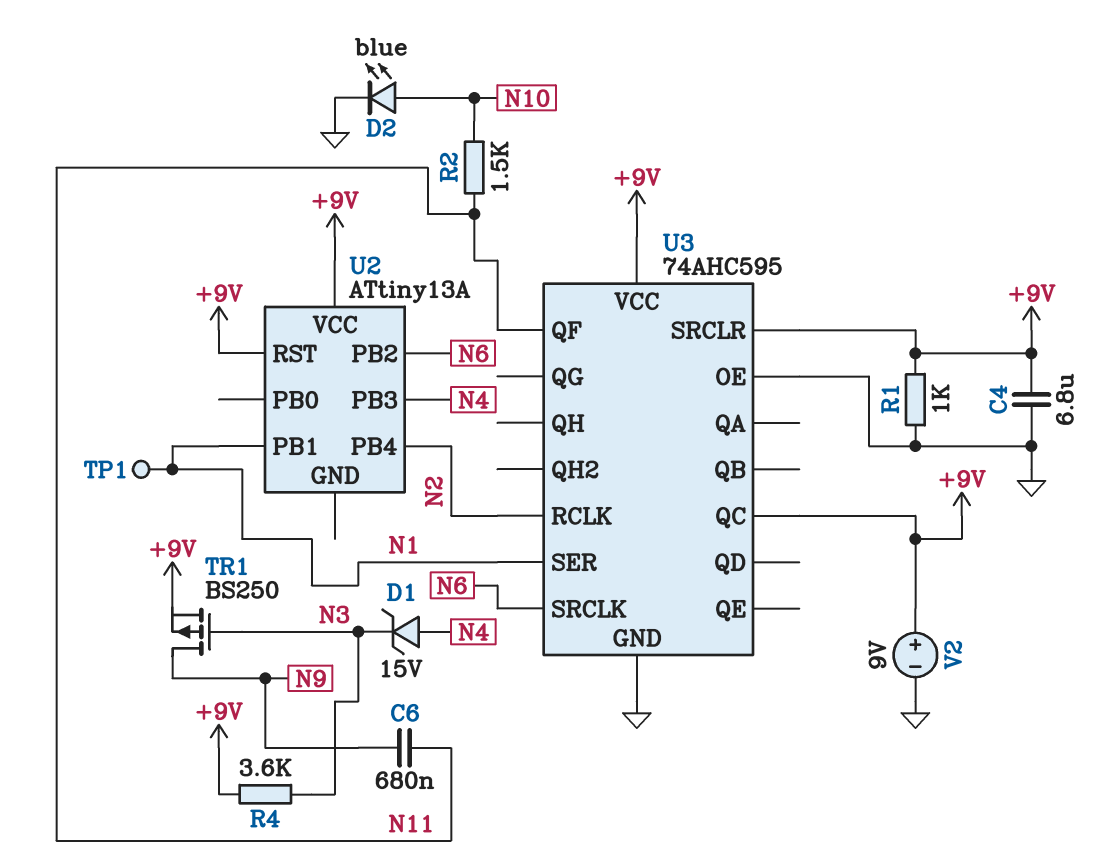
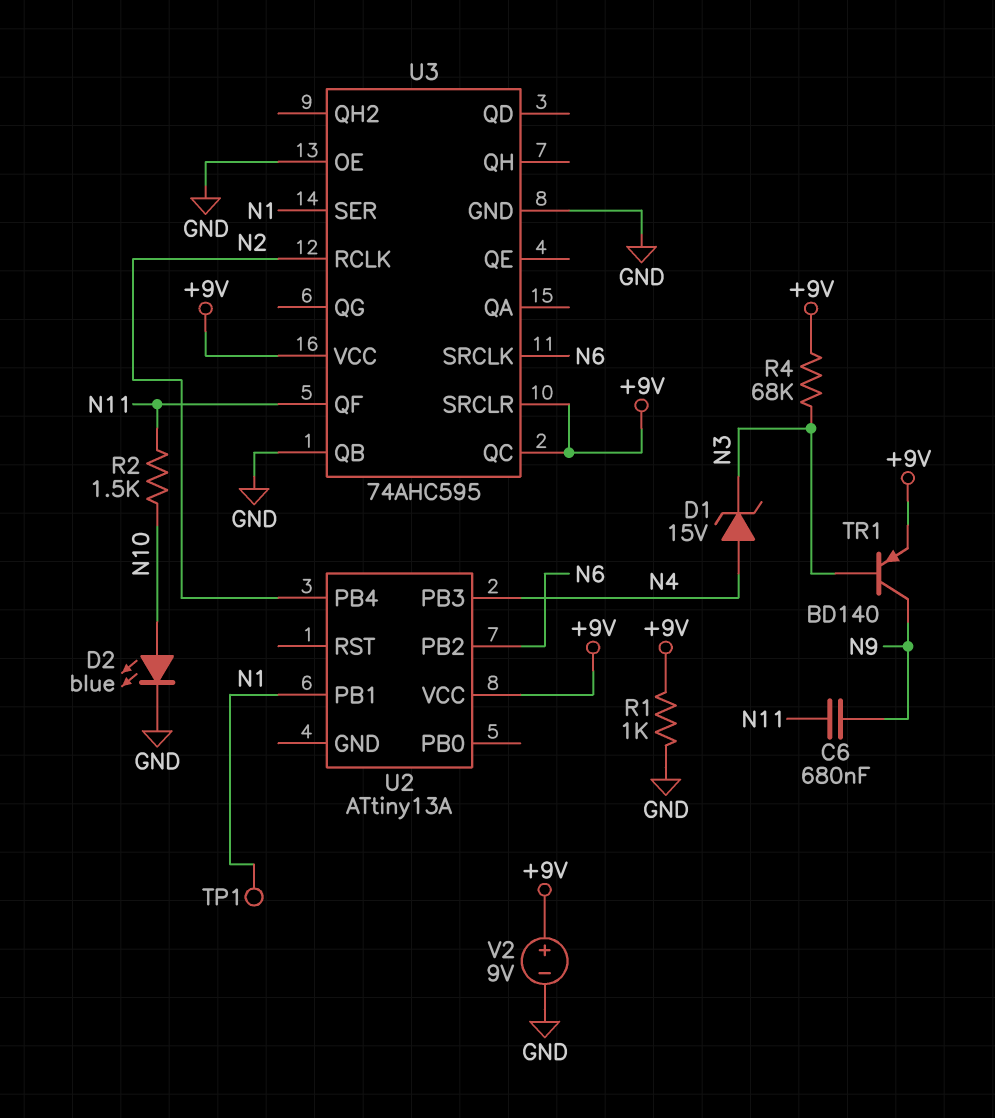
C4: 6.8uF (+9V, GND) -> none
R4: 3.6k (+9V, N3) -> 68k (+9V, N3)
TR1: PMOS BS250 (G N3, D N9, S +9V) -> PNP BD140 (B N3, C N9, E +9V)
U2 pin RST: +9V -> none
U3 pin QB: none -> GND

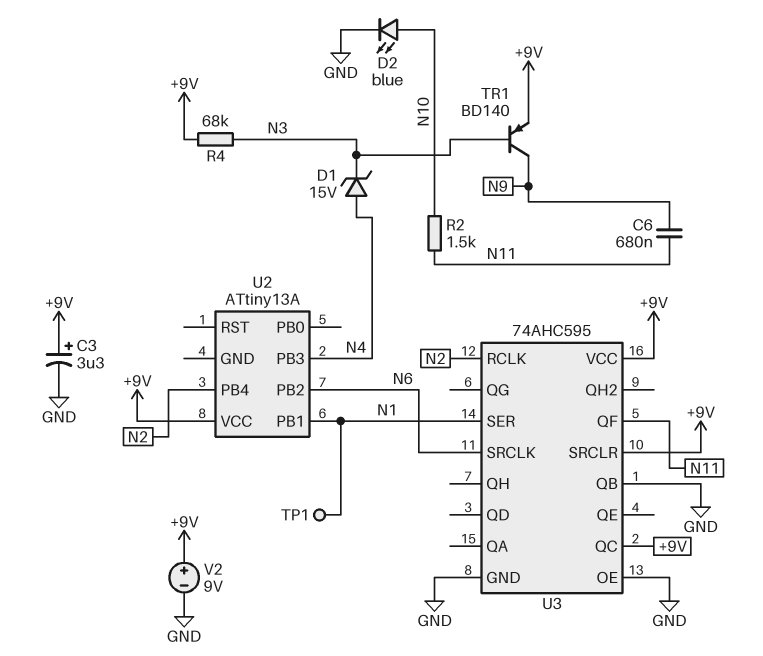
C3: none -> 3.3uF (plus +9V, minus GND)
R1: 1k (+9V, GND) -> none

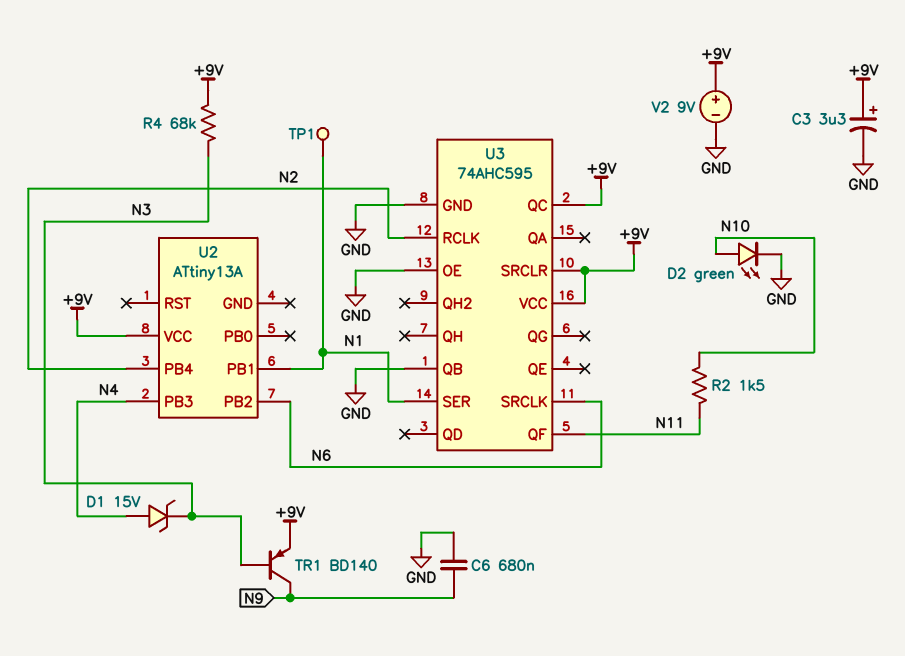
C6: 680nF (N9, N11) -> 680nF (GND, N9)
D2: LED blue (A N10, K GND) -> LED green (A N10, K GND)

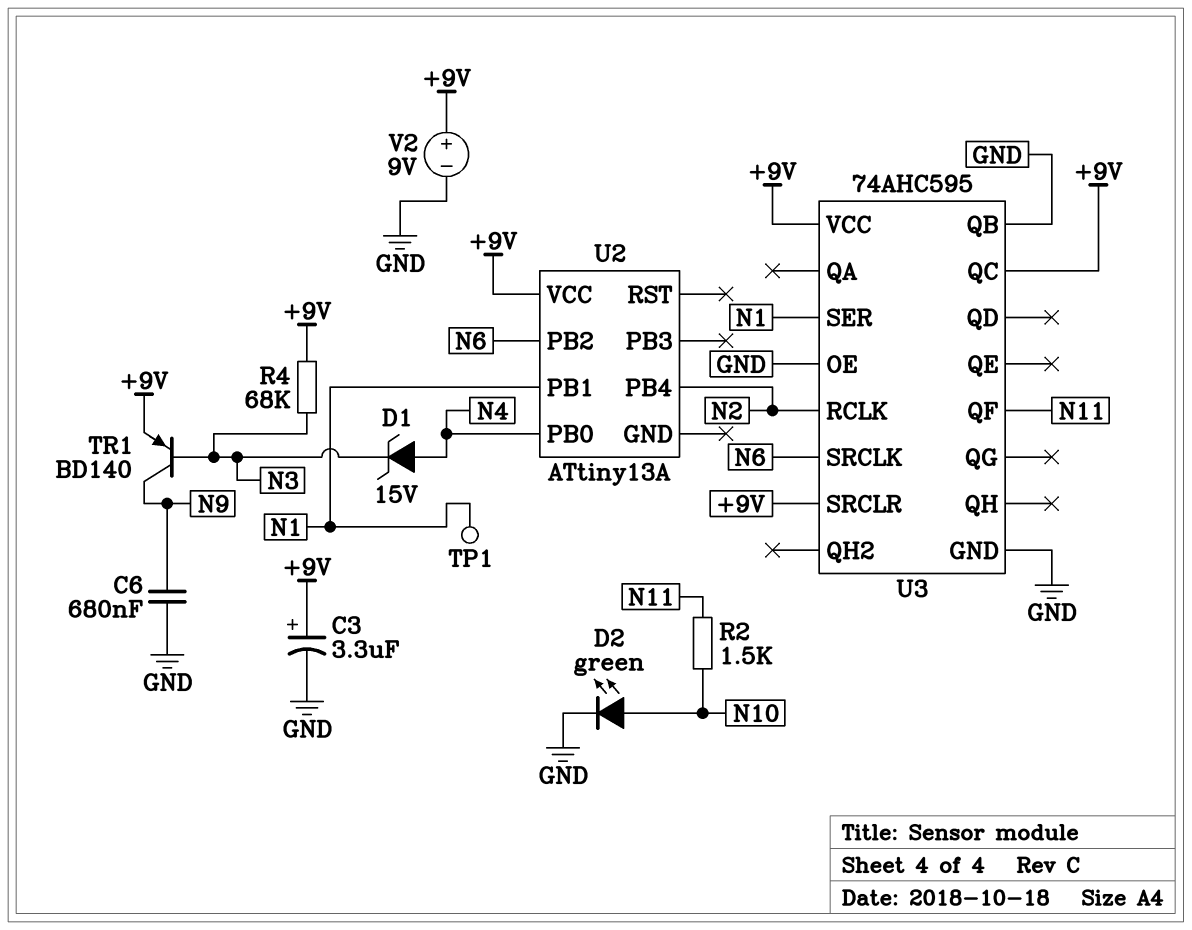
U2 pin PB0: none -> N4
U2 pin PB3: N4 -> none

